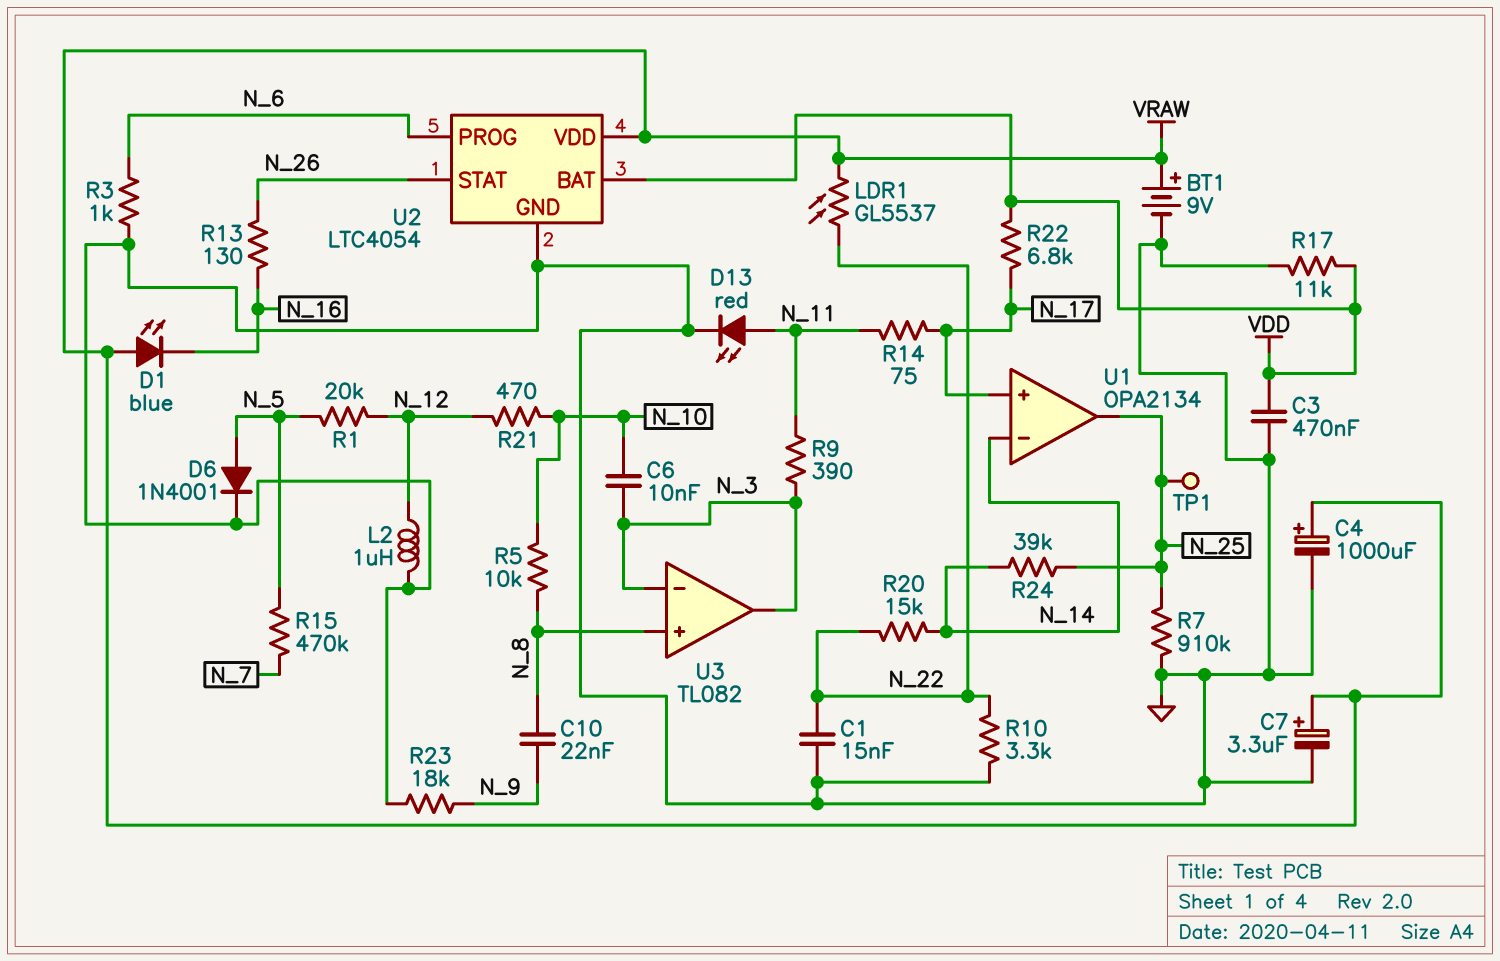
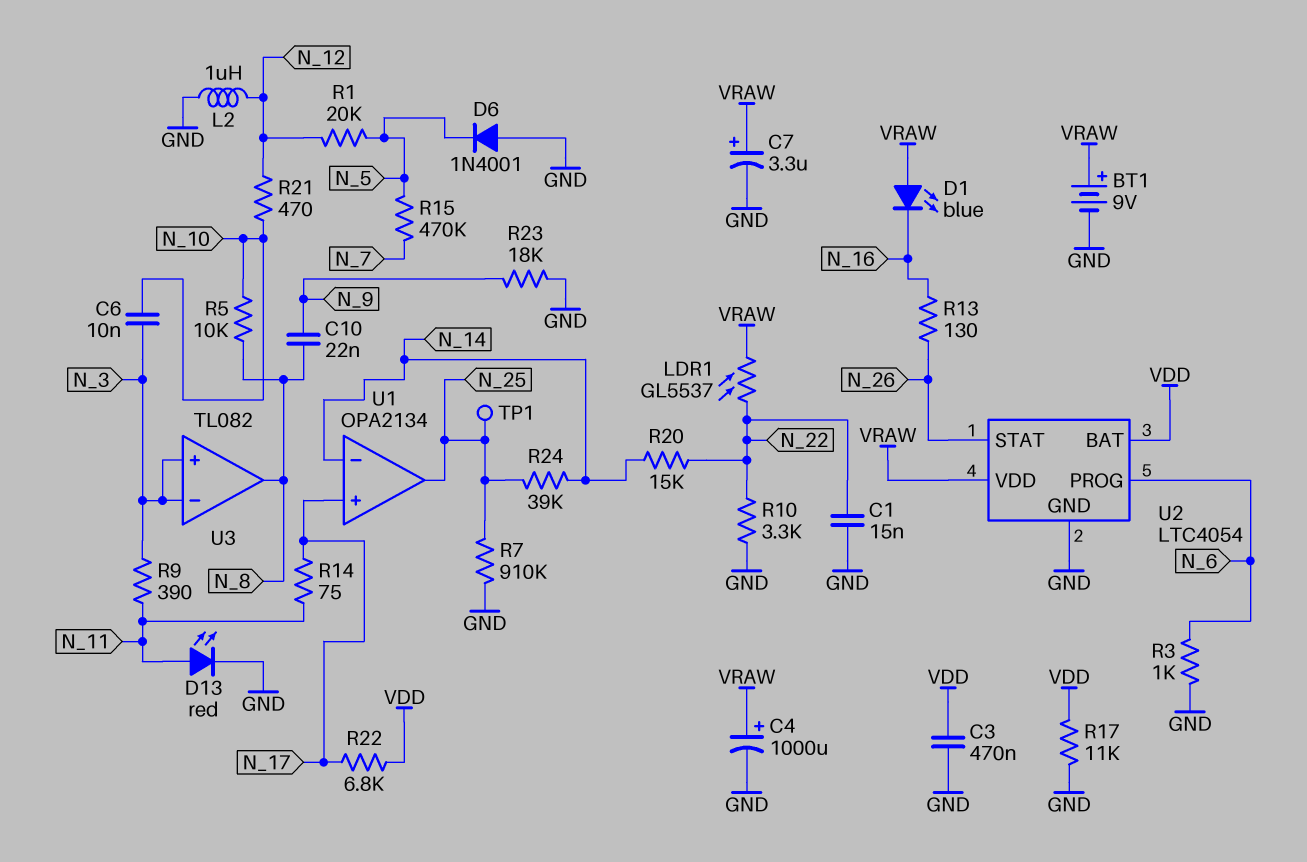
D6: diode 1N4001 (A N_5, K GND) -> diode 1N4001 (A GND, K N_5)
U3 pin in+: N_8 -> N_3
U3 pin out: N_3 -> N_8

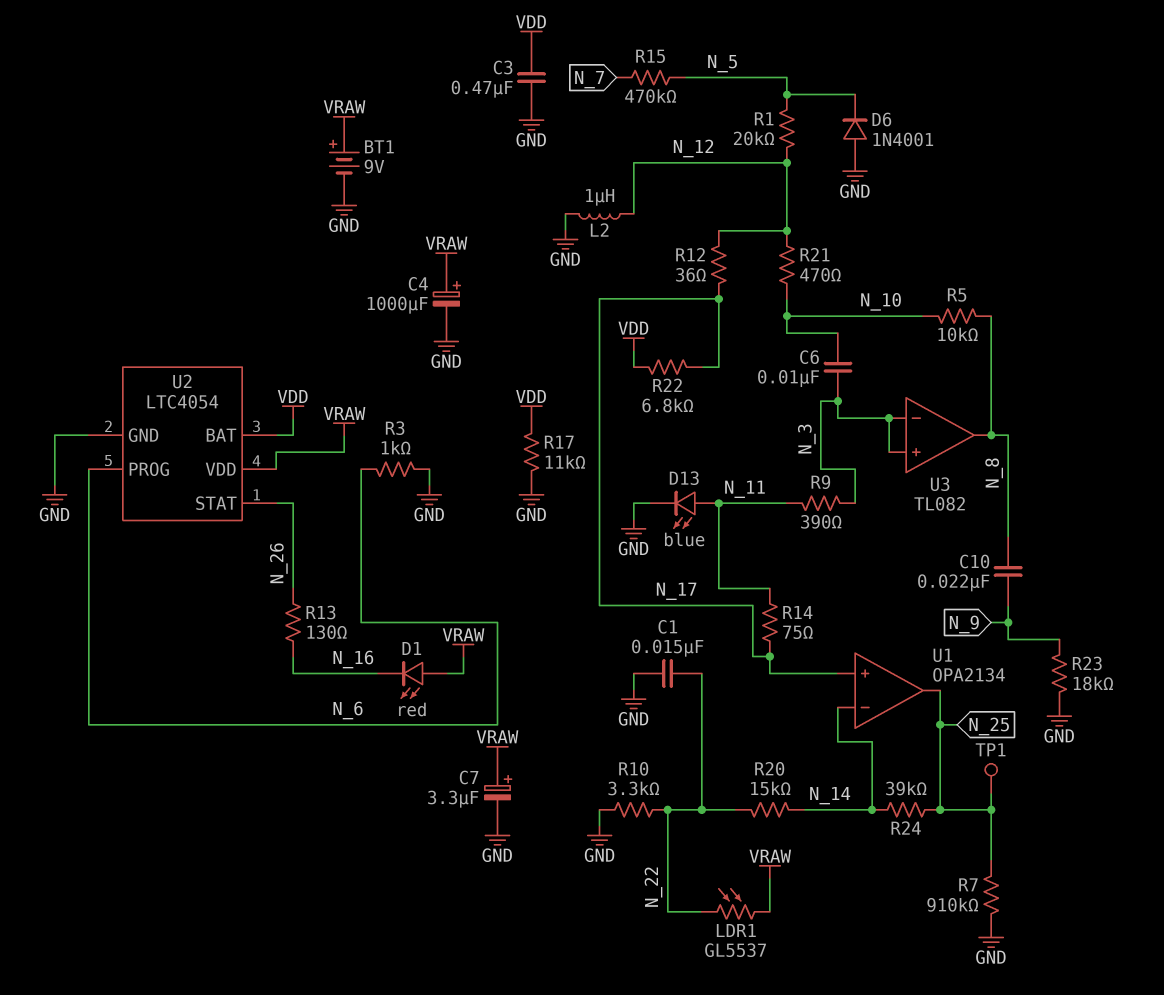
D1: LED blue (A VRAW, K N_16) -> LED red (A VRAW, K N_16)
D13: LED red (A N_11, K GND) -> LED blue (A N_11, K GND)
R12: none -> 36 (N_12, N_17)

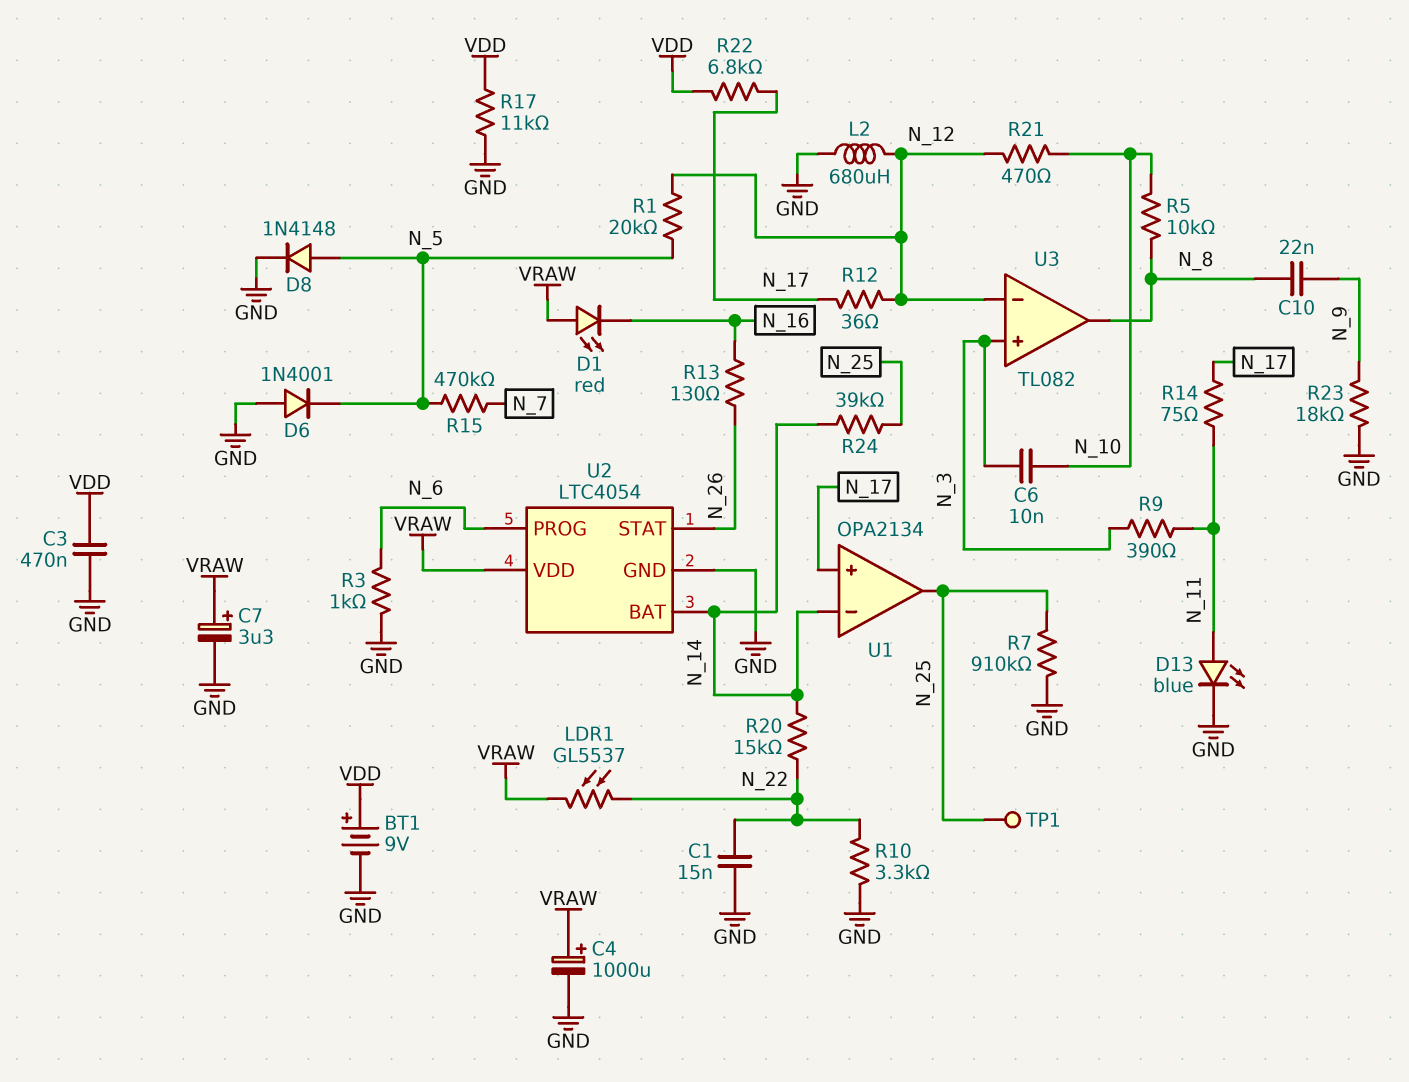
BT1: 9V (plus VRAW, minus GND) -> 9V (plus VDD, minus GND)
D8: none -> diode 1N4148 (A N_5, K GND)
L2: 1uH (GND, N_12) -> 680uH (GND, N_12)
U2 pin BAT: VDD -> N_14
U3 pin in-: N_3 -> N_12

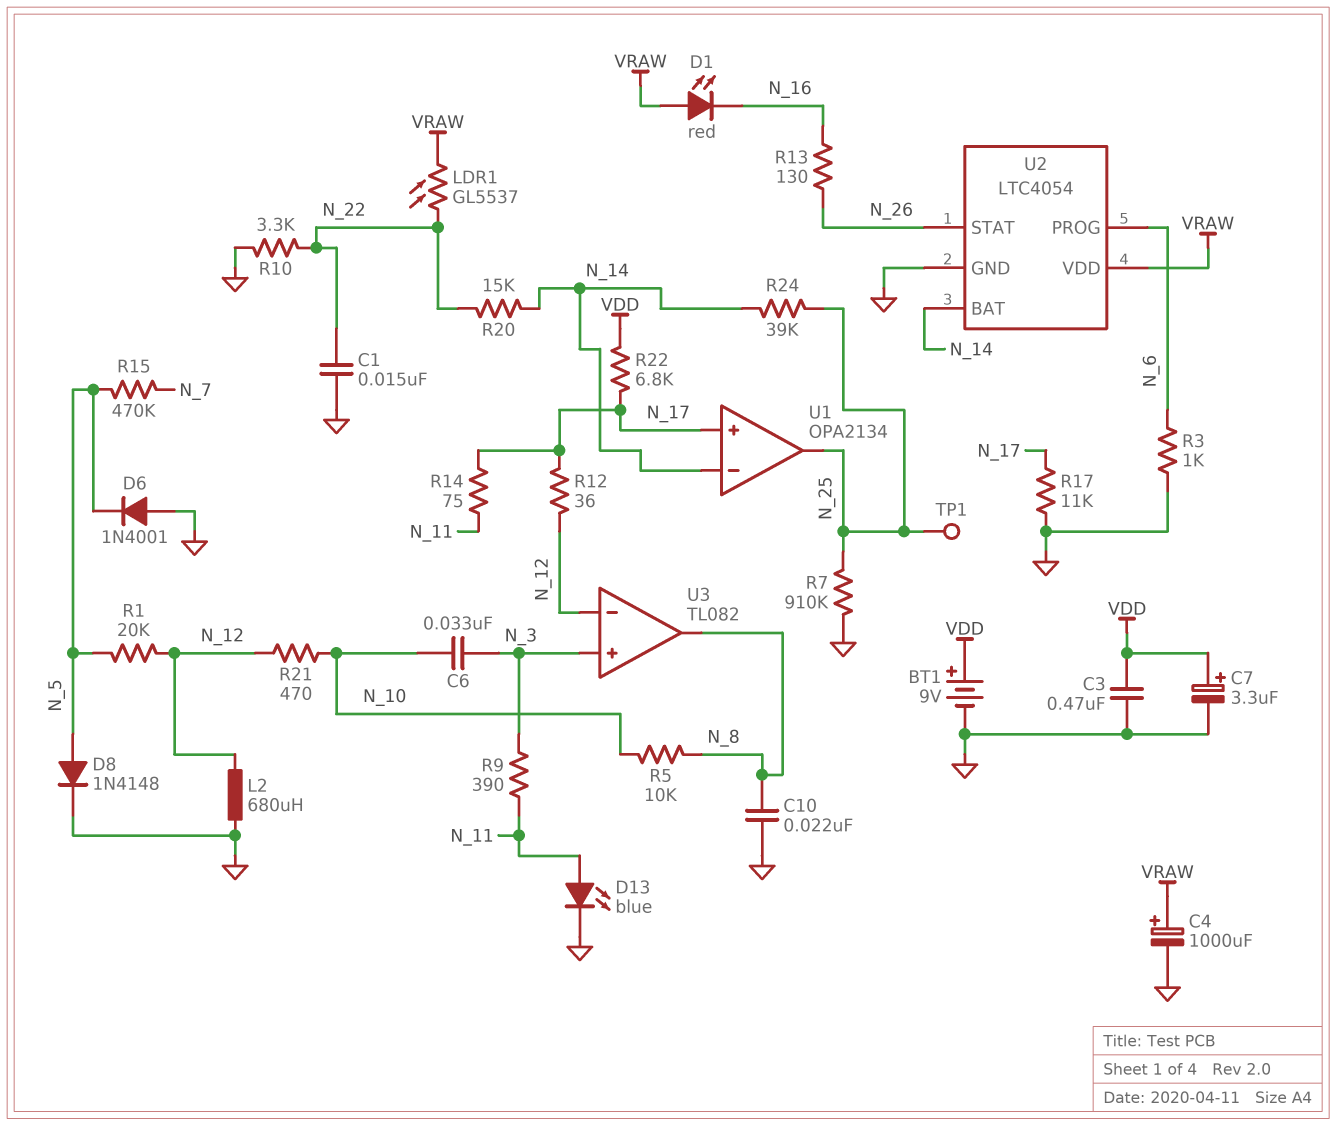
C6: 10nF (N_3, N_10) -> 33nF (N_3, N_10)
C7: 3.3uF (plus VRAW, minus GND) -> 3.3uF (plus VDD, minus GND)
C10: 22nF (N_8, N_9) -> 22nF (GND, N_8)
R17: 11k (GND, VDD) -> 11k (GND, N_17)
R23: 18k (GND, N_9) -> none

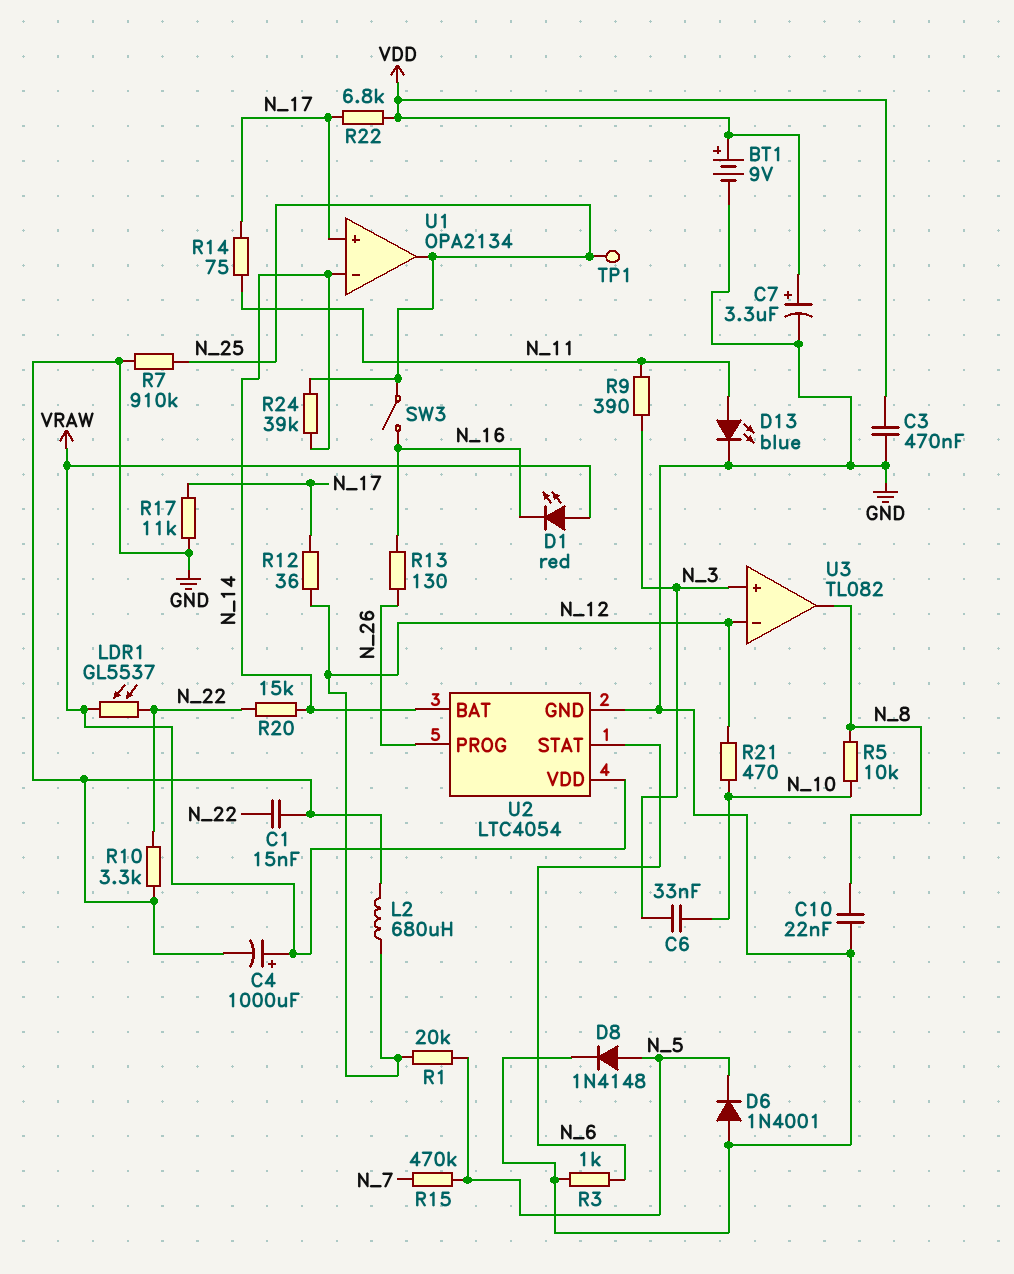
SW3: none -> switch (N_16, N_25)
U2 pin PROG: N_6 -> N_26
U2 pin STAT: N_26 -> N_6

